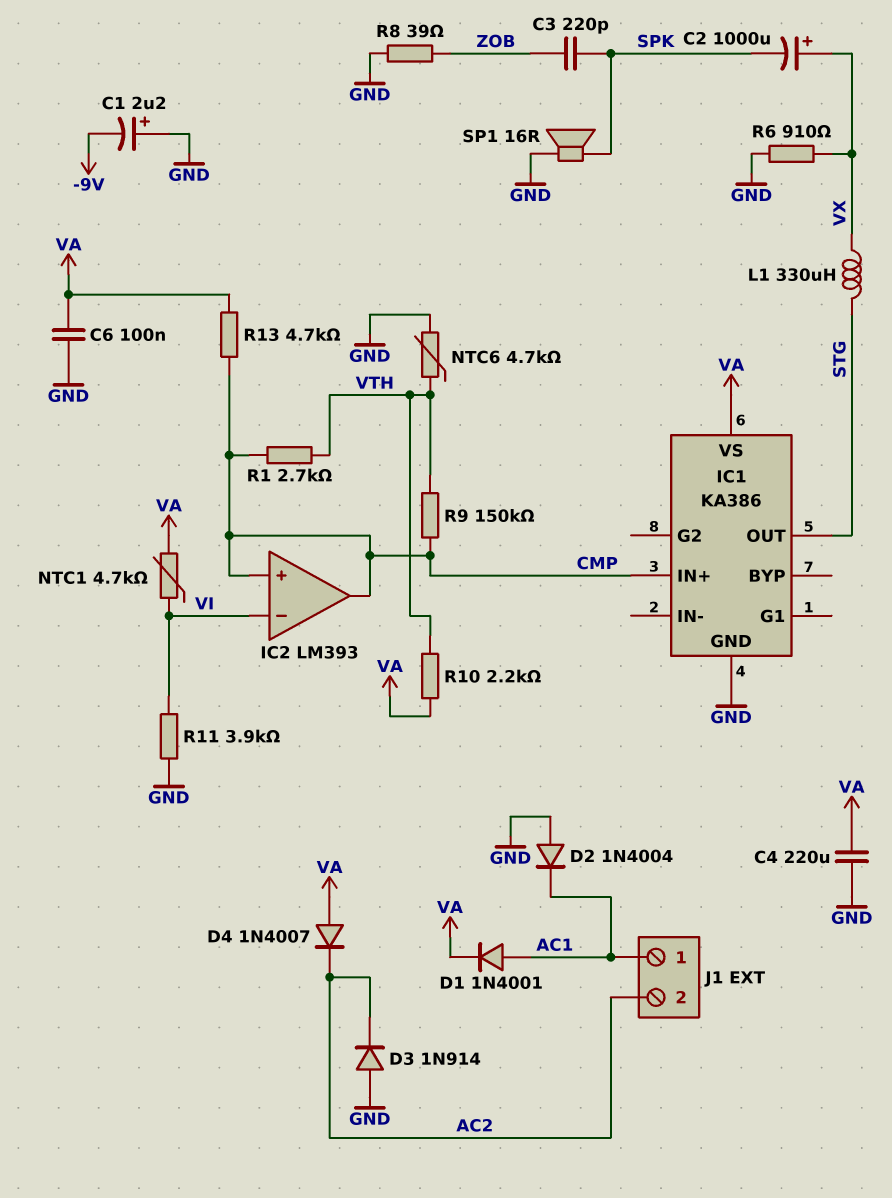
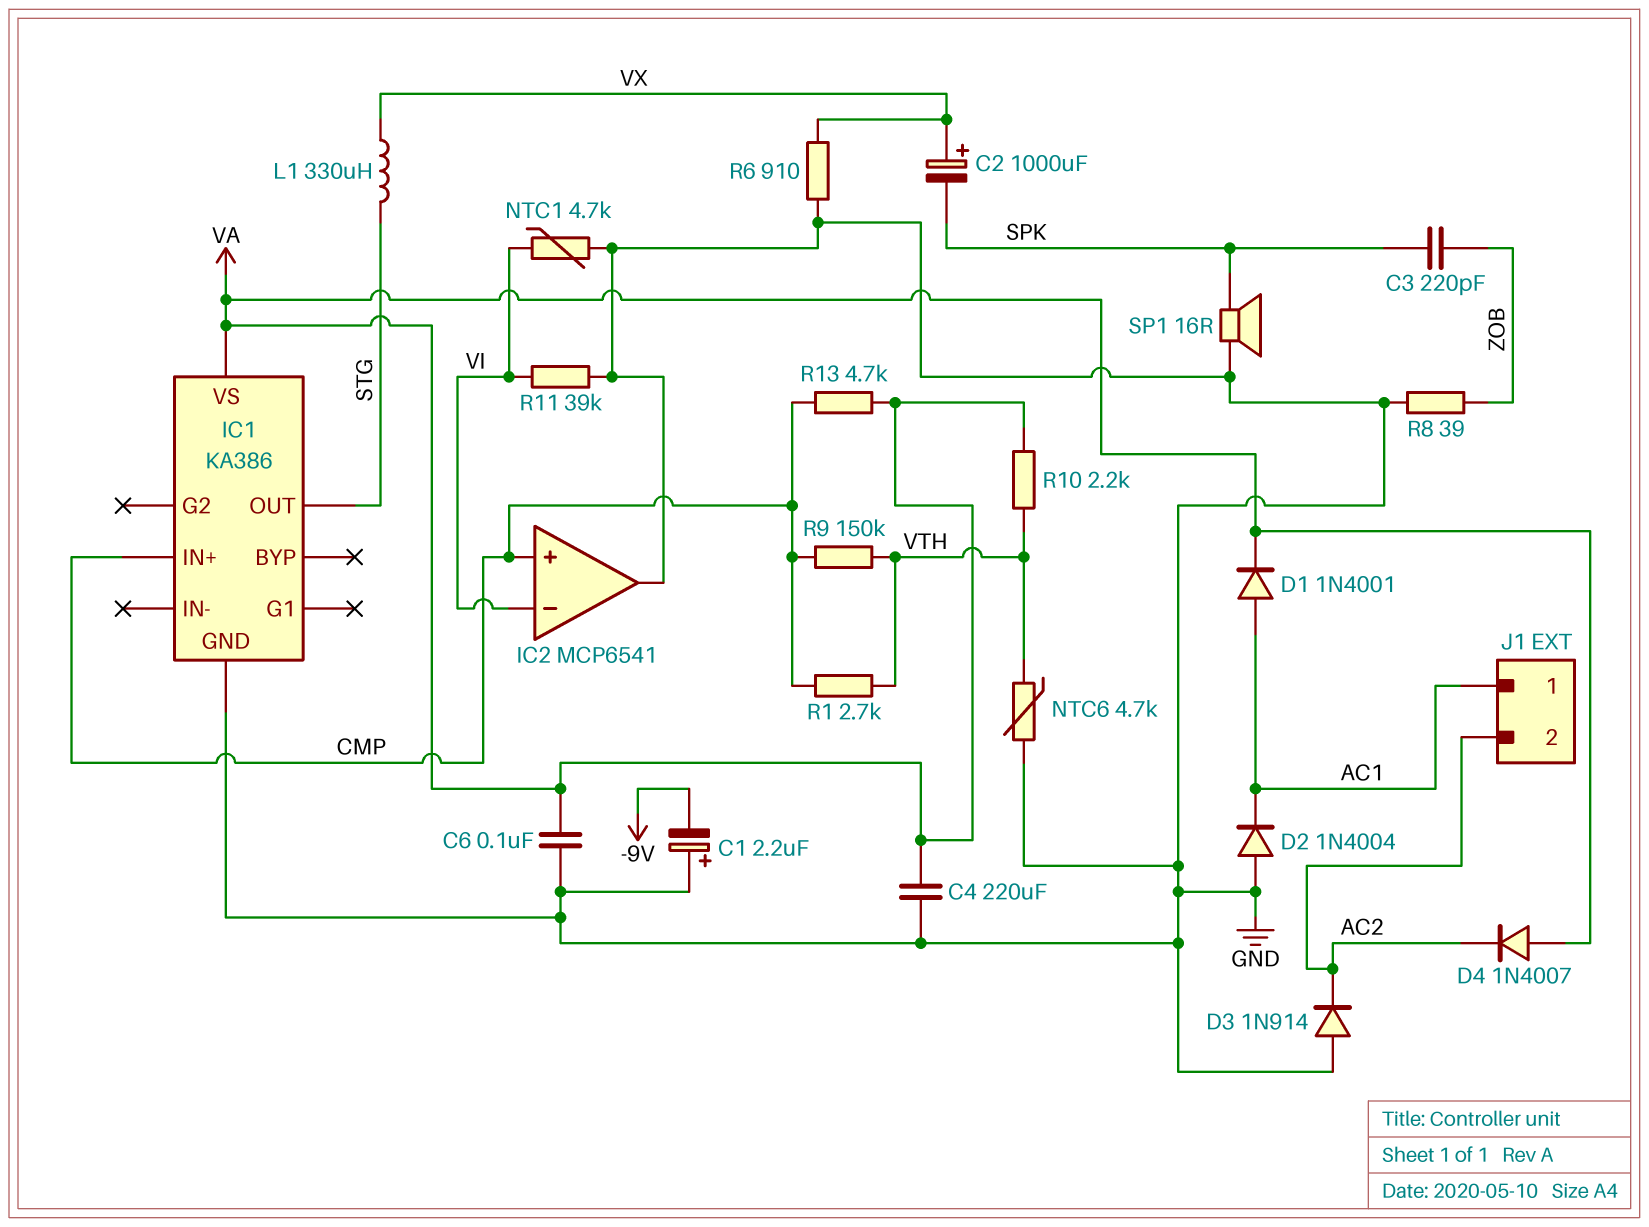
IC2: LM393 -> MCP6541
IC2 pin out: CMP -> GND
NTC1: 4.7k (VA, VI) -> 4.7k (GND, VI)
R11: 3.9k (GND, VI) -> 39k (GND, VI)

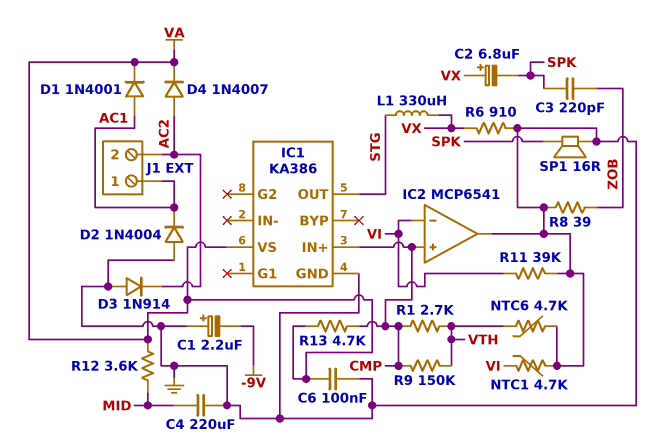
C2: 1000uF (plus VX, minus SPK) -> 6.8uF (plus VX, minus SPK)
C4: 220uF (GND, VA) -> 220uF (GND, MID)
D4: diode 1N4007 (A VA, K AC2) -> diode 1N4007 (A AC2, K VA)
R10: 2.2k (VA, VTH) -> none
R12: none -> 3.6k (MID, VA)

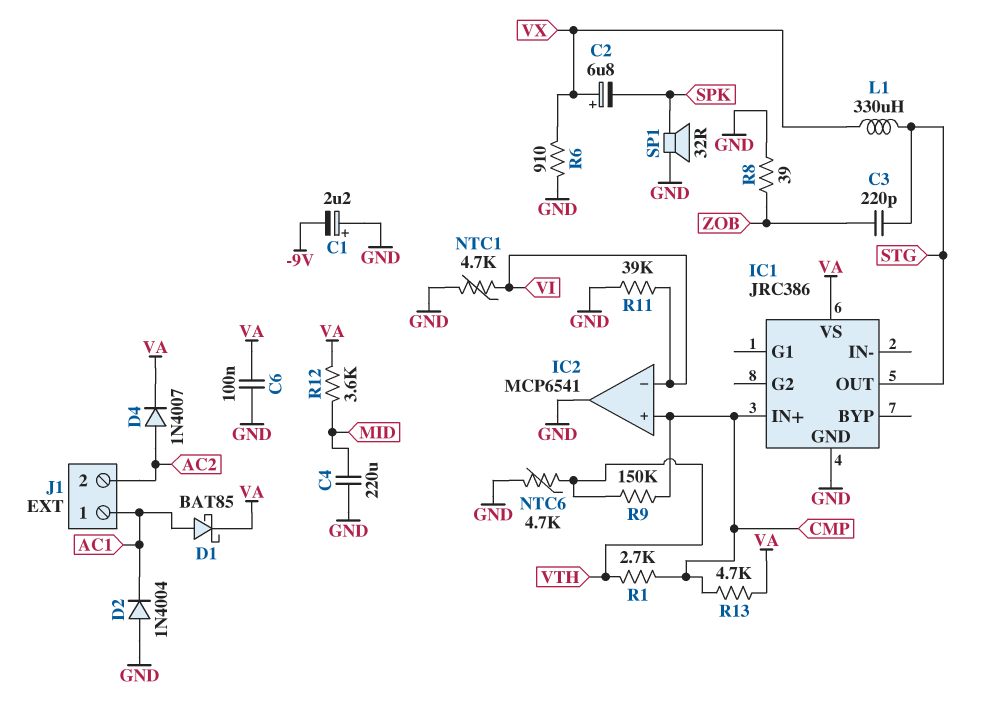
C3: 220pF (SPK, ZOB) -> 220pF (STG, ZOB)
D1: diode 1N4001 (A AC1, K VA) -> schottky BAT85 (A AC1, K VA)
D3: diode 1N914 (A GND, K AC2) -> none
IC1: KA386 -> JRC386
SP1: speaker 16R (GND, SPK) -> speaker 32R (GND, SPK)

